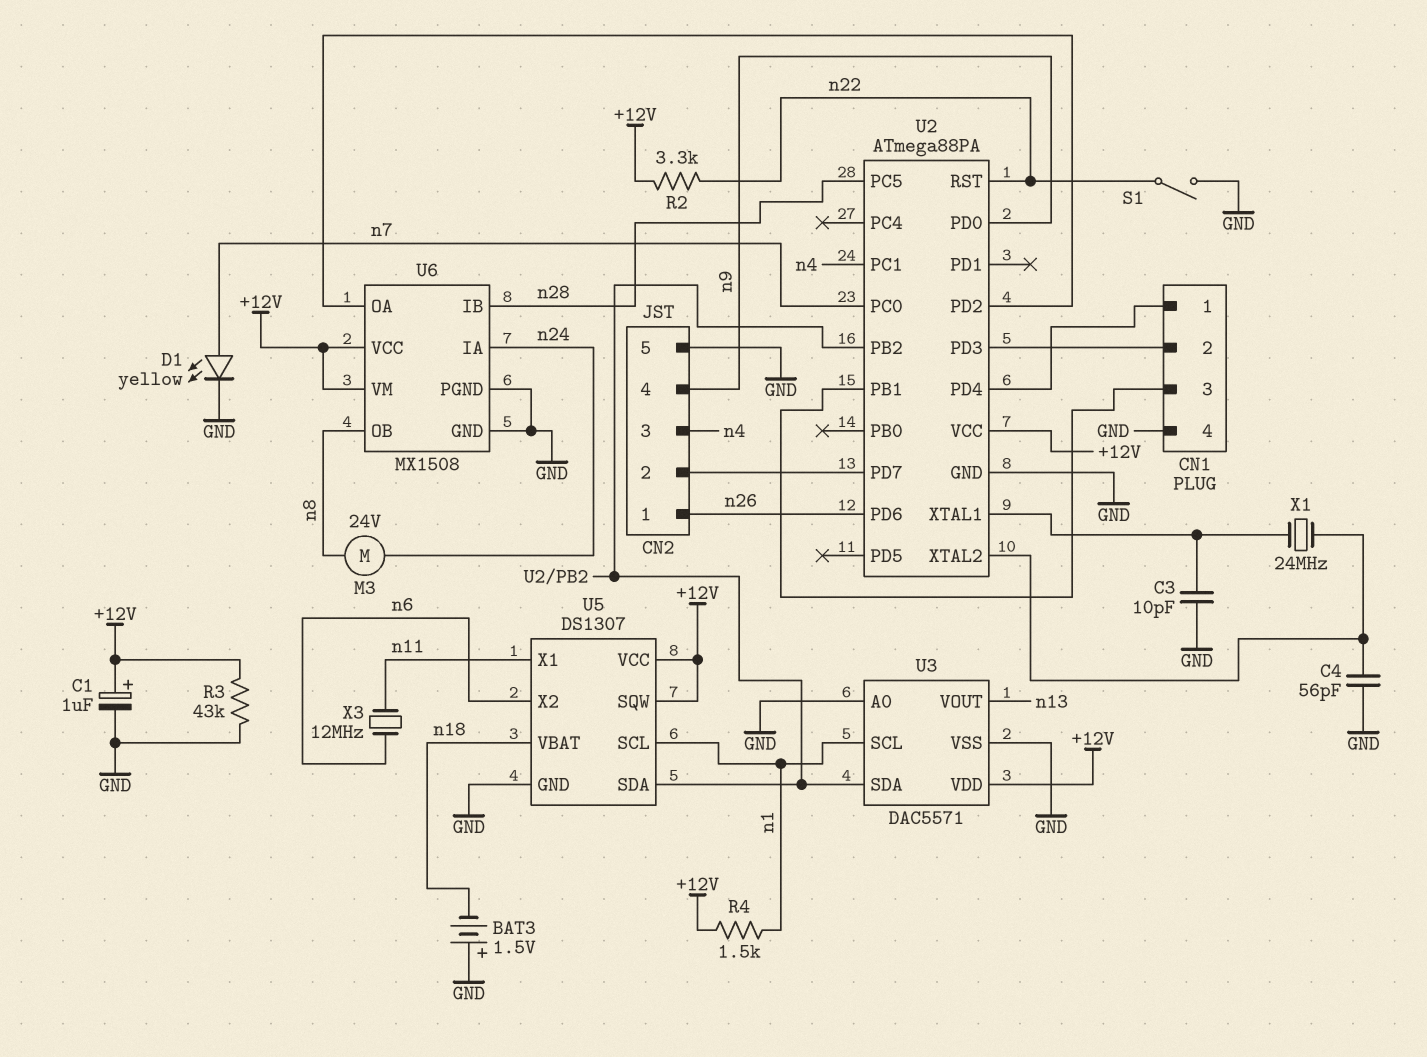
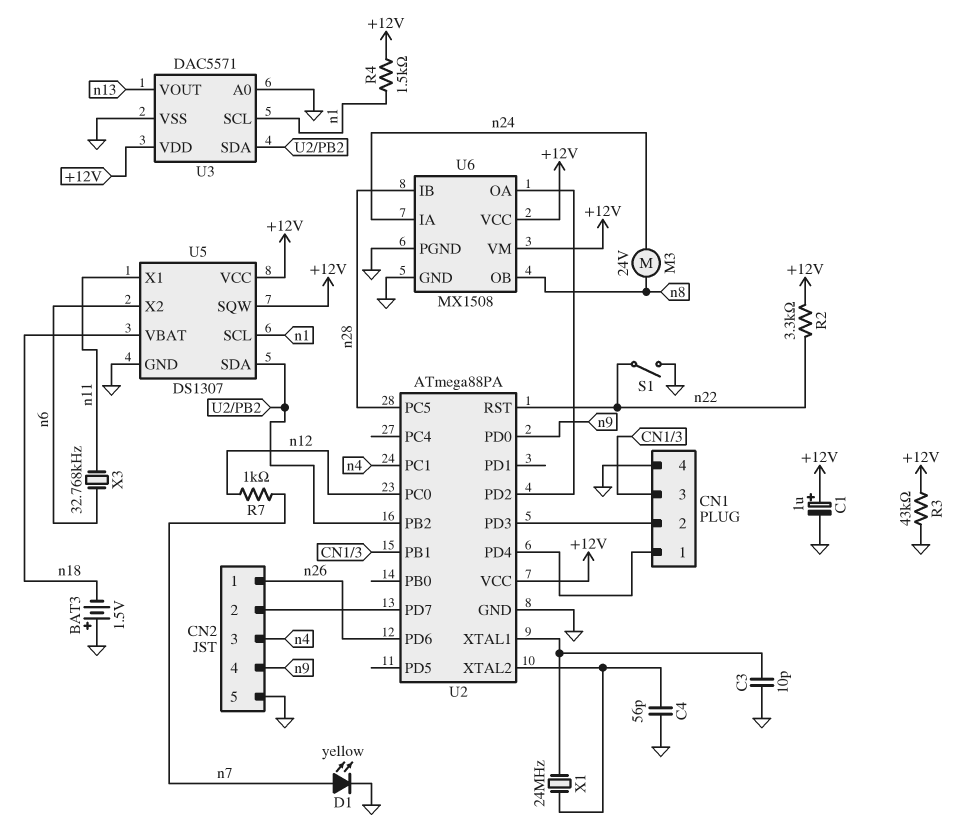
R7: none -> 1k (n7, n12)
U2 pin PC0: n7 -> n12
X3: 12MHz (n6, n11) -> 32.768kHz (n6, n11)

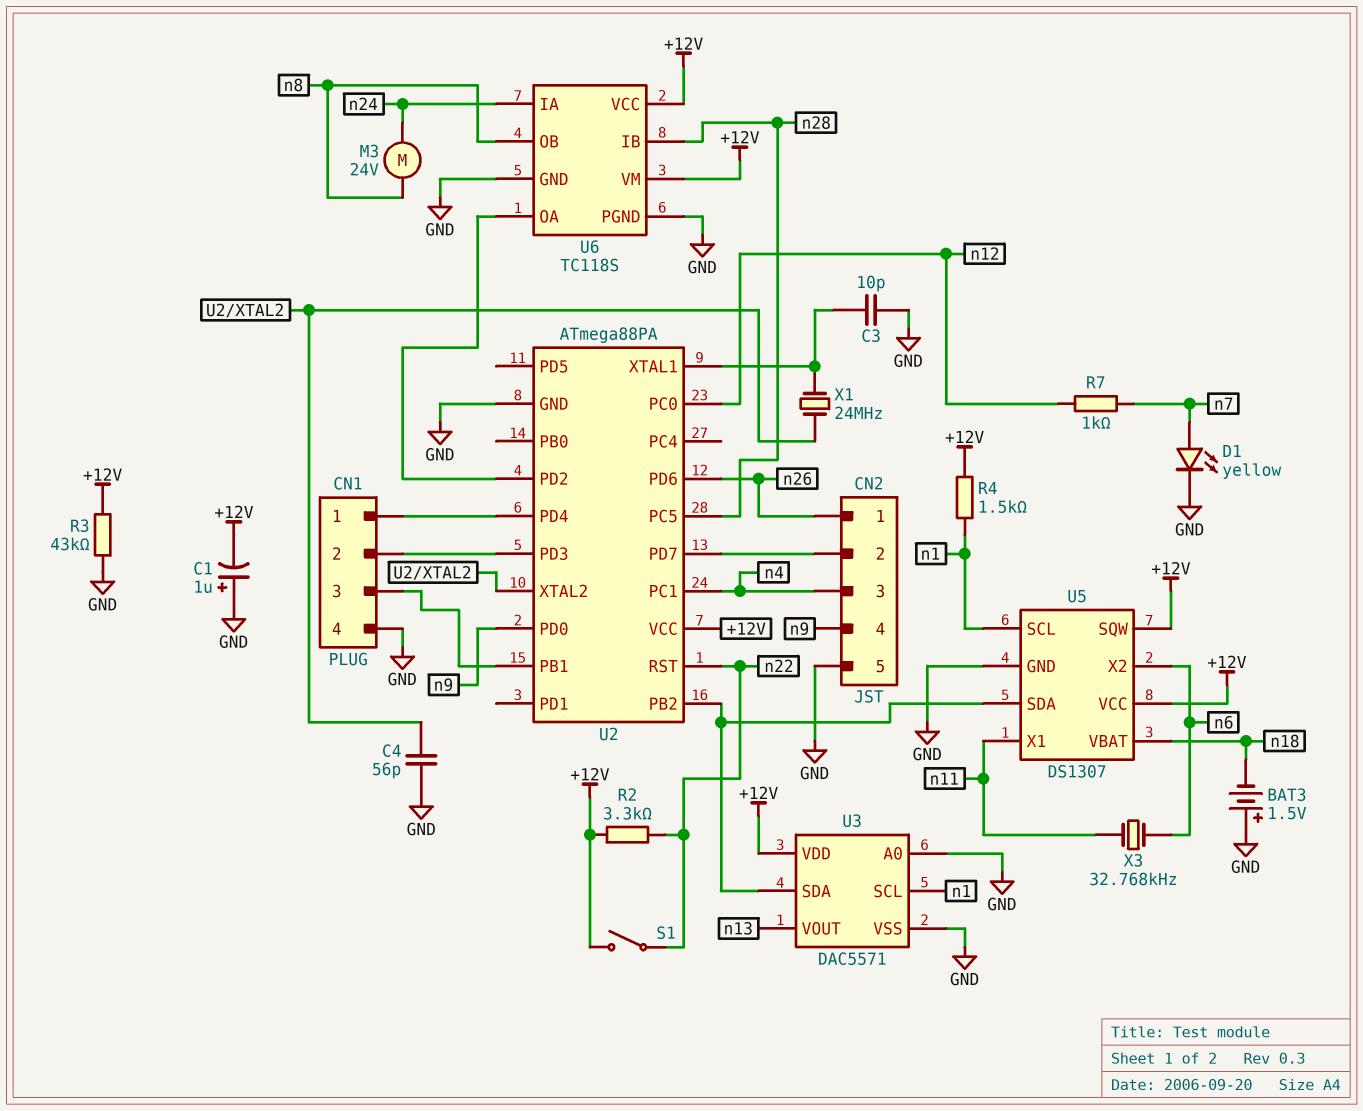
C1: 1uF (plus +12V, minus GND) -> 1uF (plus GND, minus +12V)
S1: switch (GND, n22) -> switch (+12V, n22)
U6: MX1508 -> TC118S

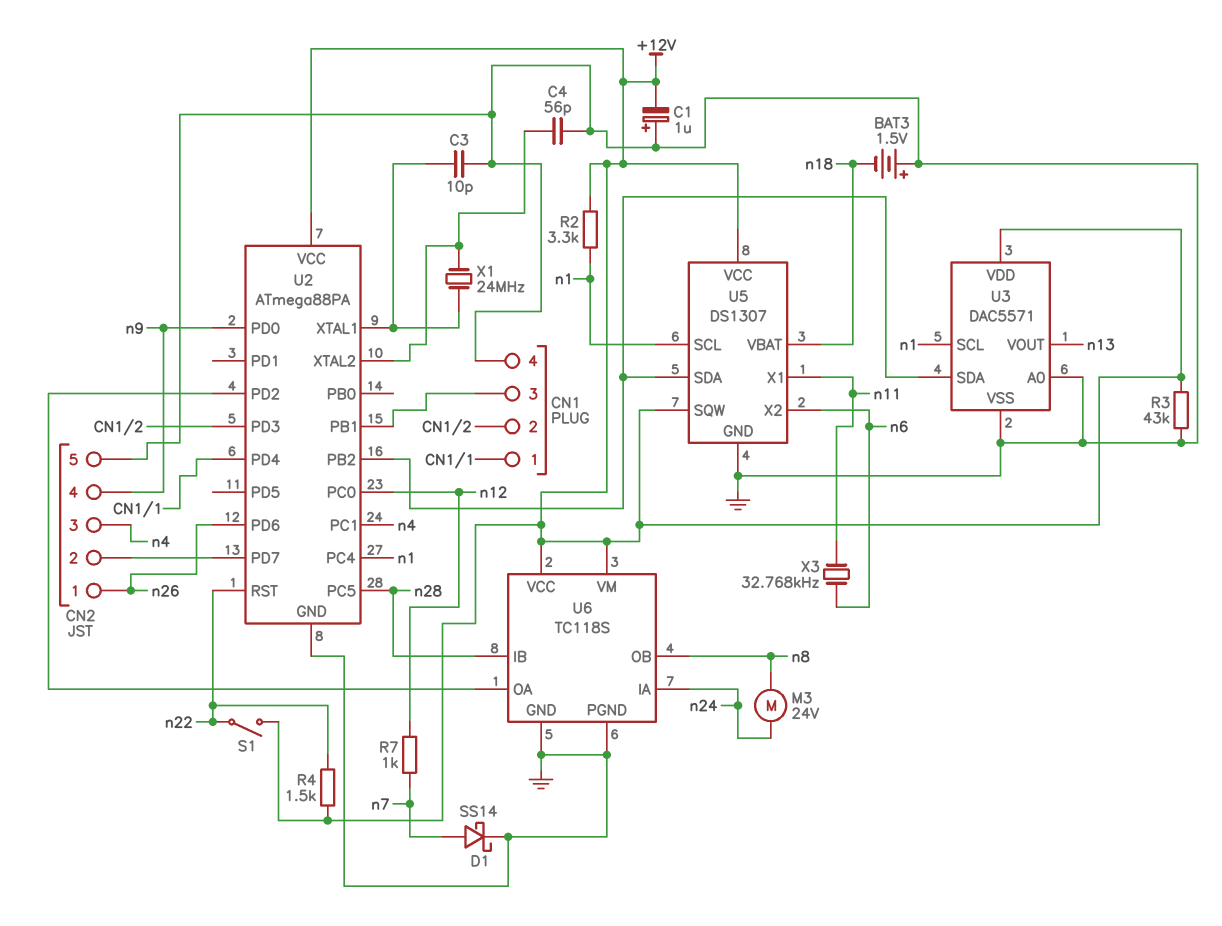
D1: LED yellow (A n7, K GND) -> schottky SS14 (A n7, K GND)
R2: 3.3k (+12V, n22) -> 3.3k (+12V, n1)
R4: 1.5k (+12V, n1) -> 1.5k (+12V, n22)
U2 pin PC4: none -> n1

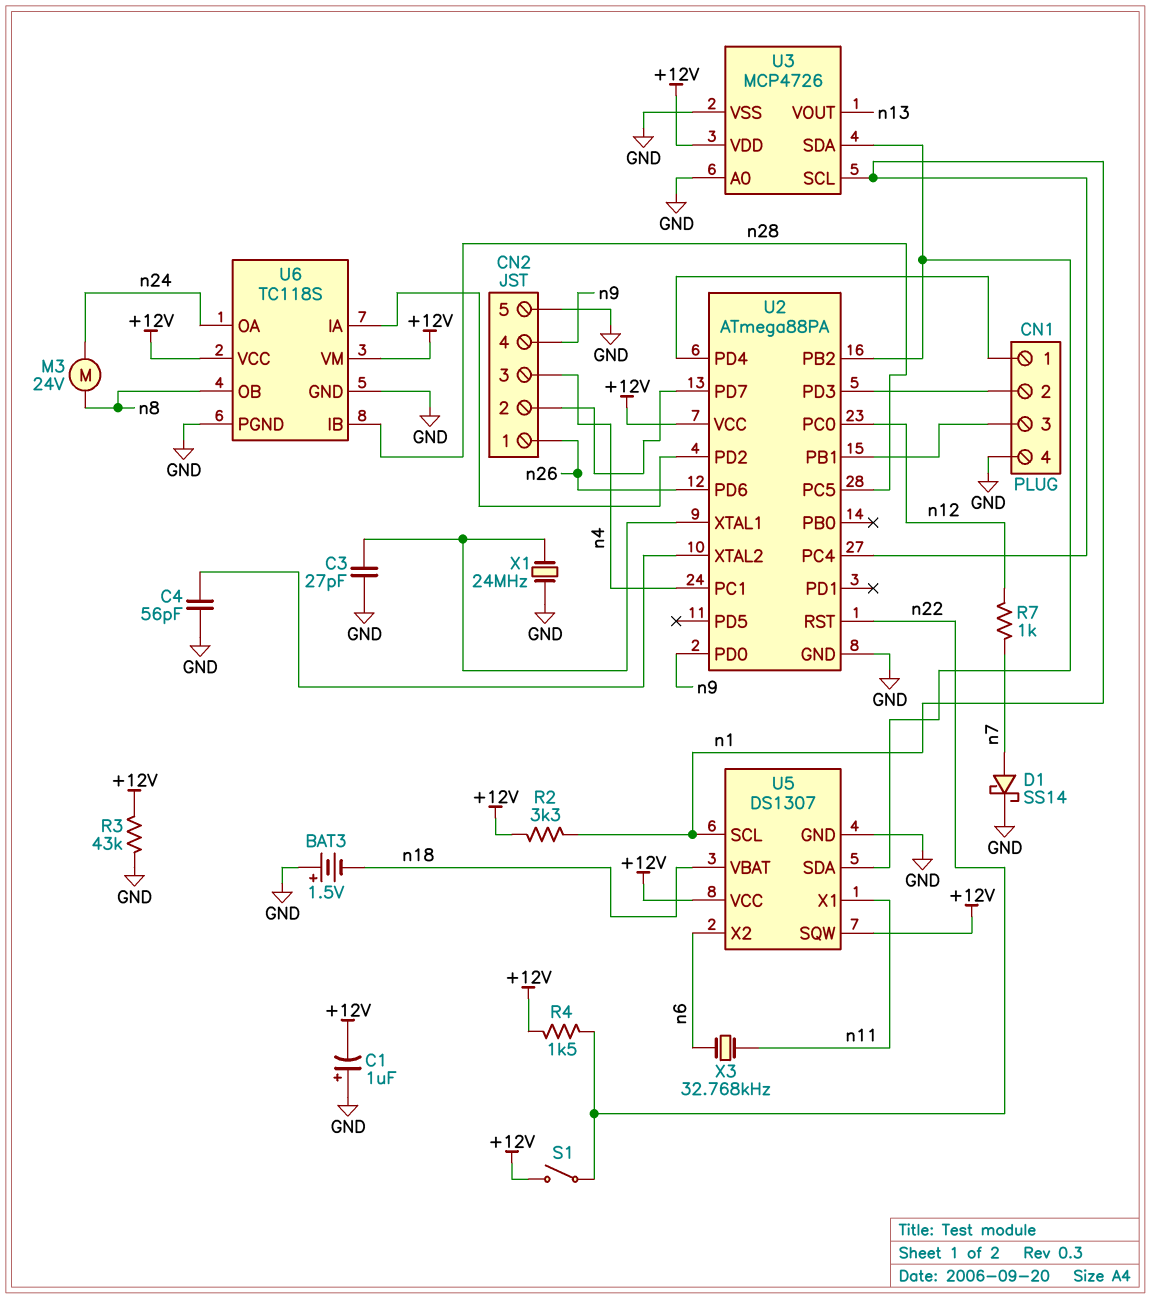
C3: 10pF (GND, U2/XTAL1) -> 27pF (GND, U2/XTAL1)
U3: DAC5571 -> MCP4726
U6 pin IA: n24 -> U2/PD2
U6 pin OA: U2/PD2 -> n24
X1: 24MHz (U2/XTAL1, U2/XTAL2) -> 24MHz (GND, U2/XTAL1)

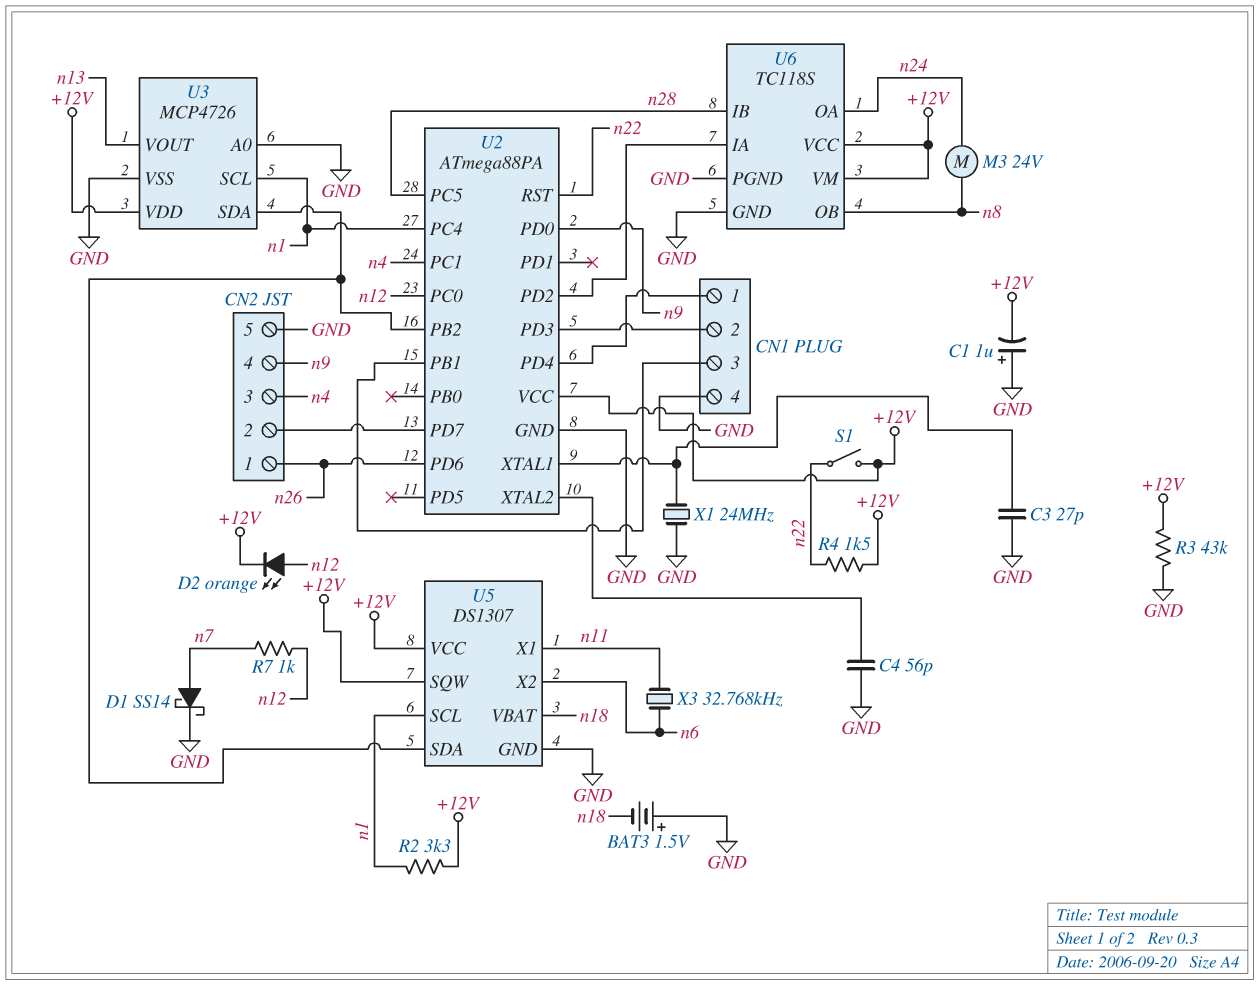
D2: none -> LED orange (A n12, K +12V)

